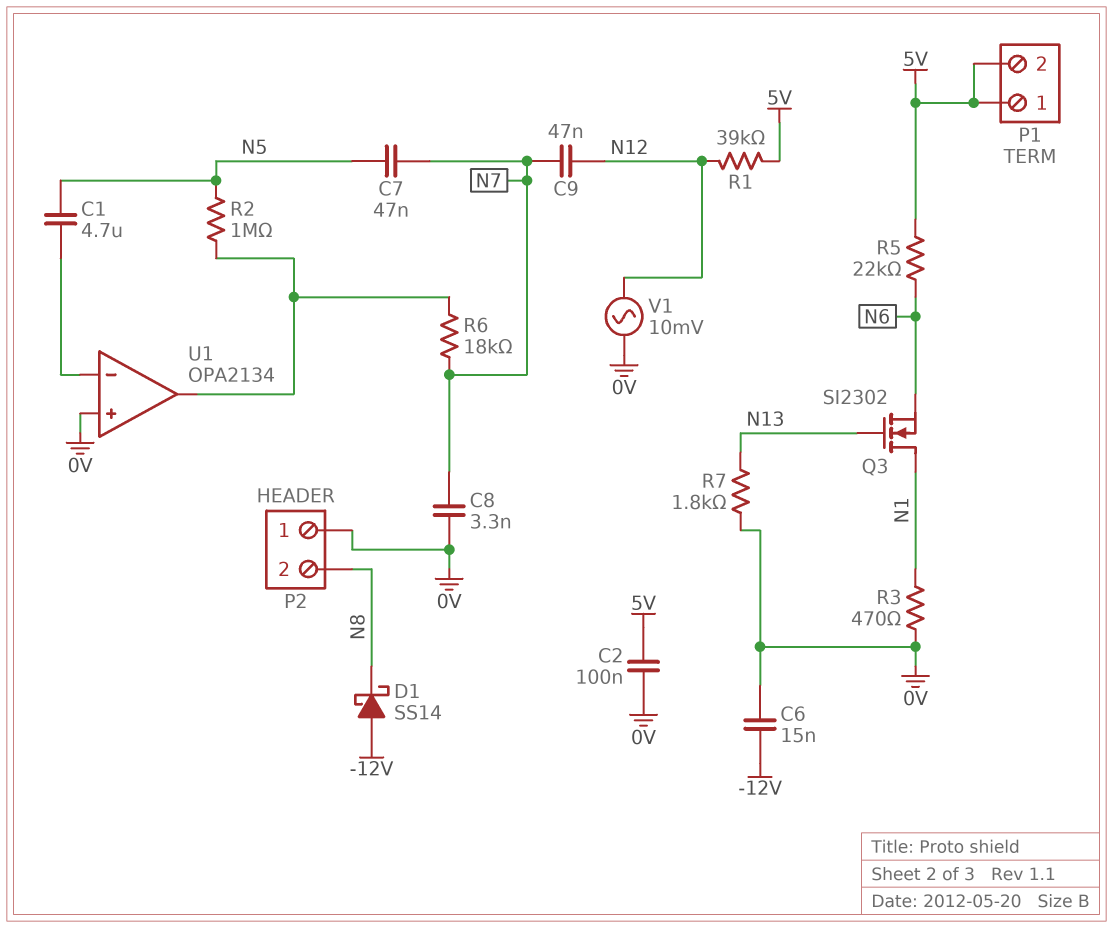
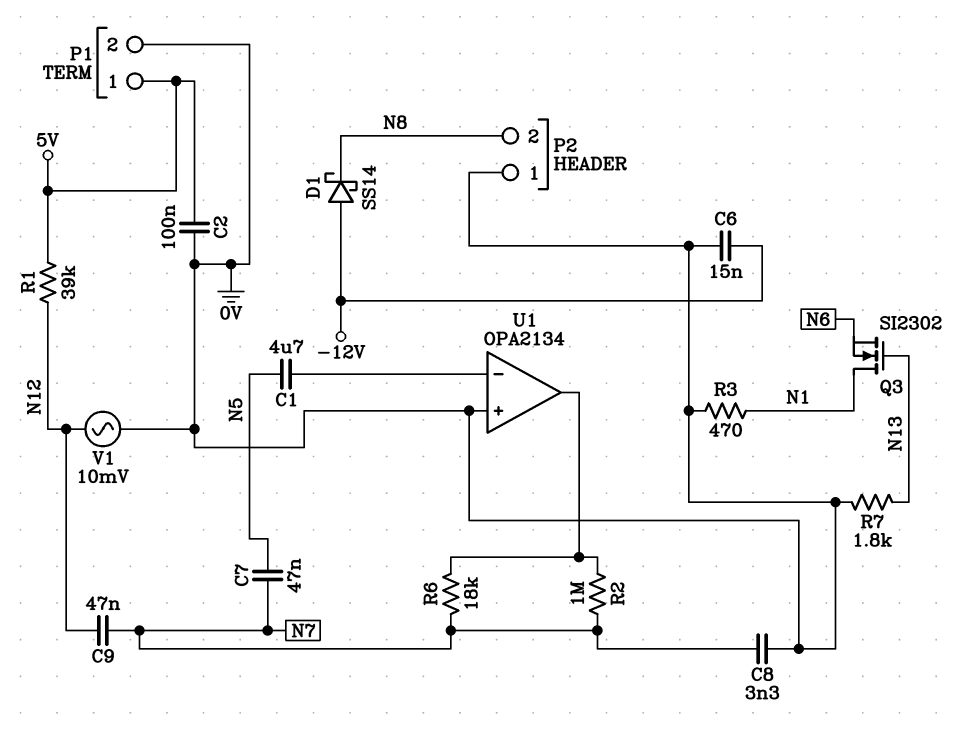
P1 pin 2: 5V -> 0V
R2: 1M (N5, U1/out) -> 1M (N7, U1/out)
R5: 22k (5V, N6) -> none

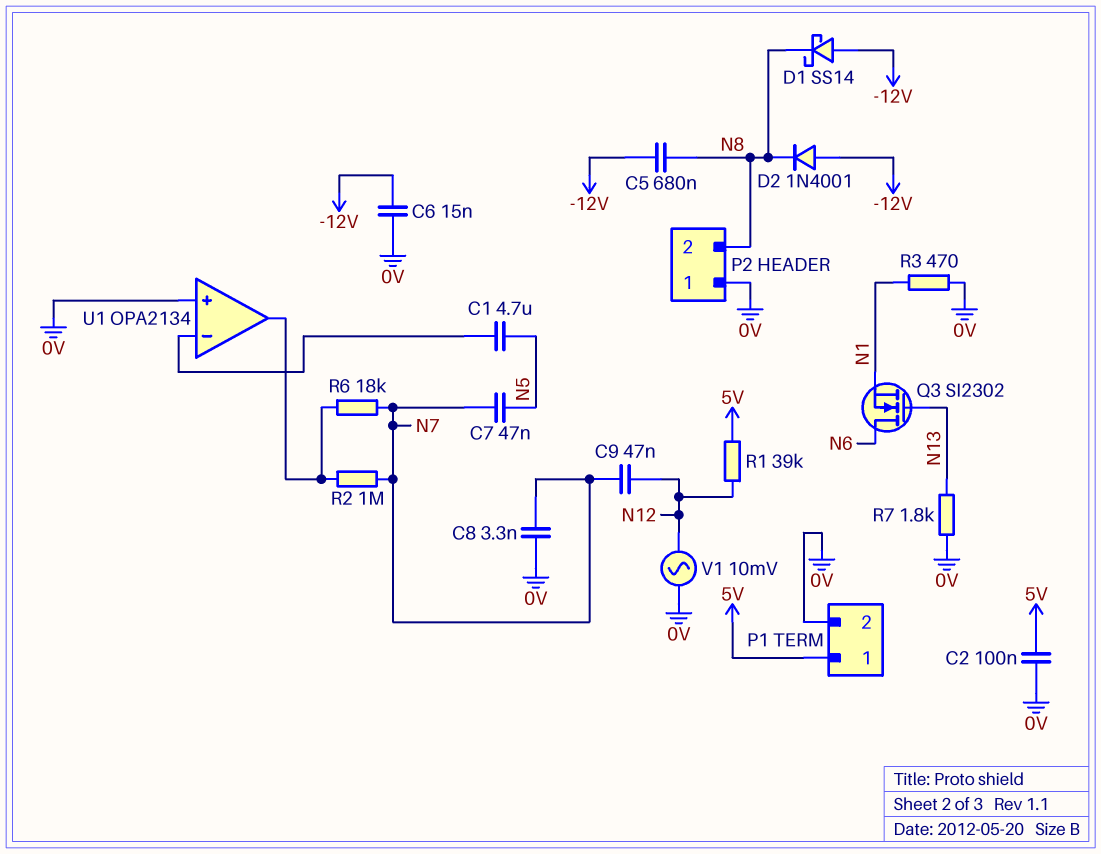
C5: none -> 680nF (-12V, N8)
D2: none -> diode 1N4001 (A -12V, K N8)
Q3: NMOS SI2302 (G N13, D N1, S N6) -> NMOS SI2302 (G N13, D N6, S N1)

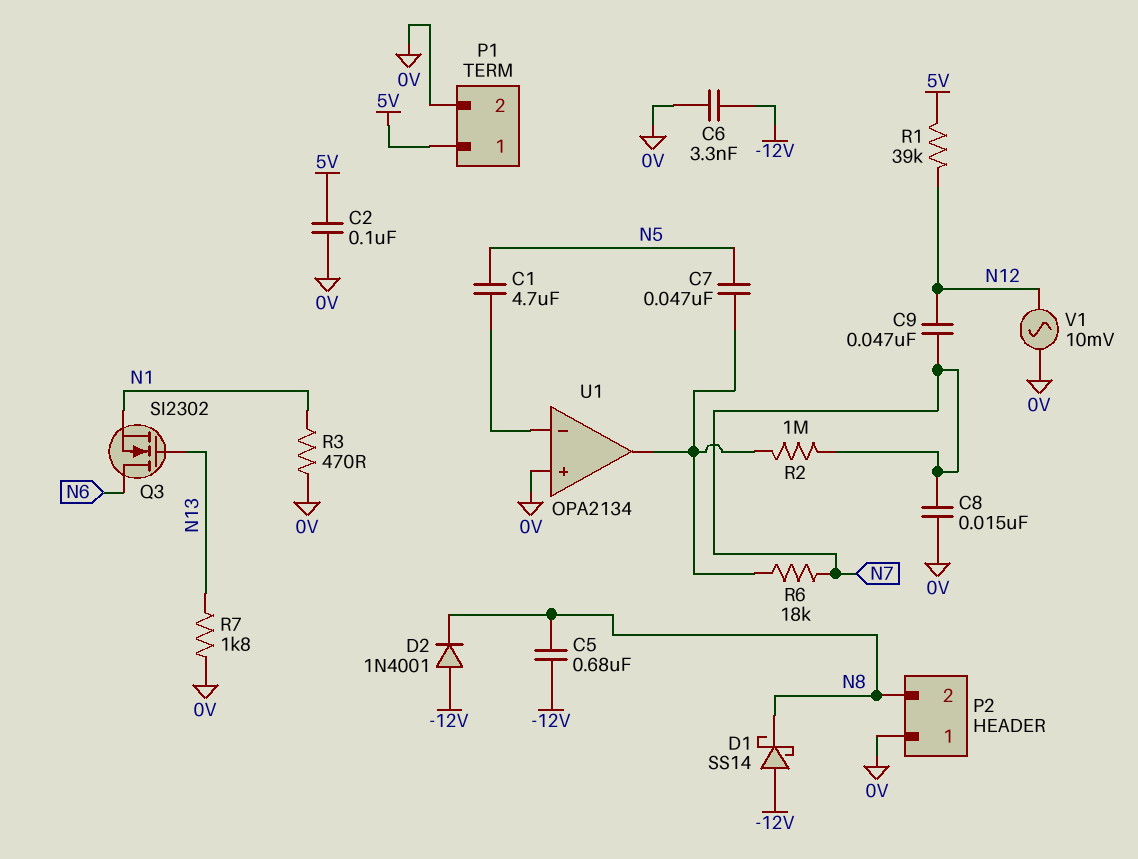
C6: 15nF (-12V, 0V) -> 3.3nF (-12V, 0V)
C7: 47nF (N5, N7) -> 47nF (N5, U1/out)
C8: 3.3nF (0V, N7) -> 15nF (0V, N7)

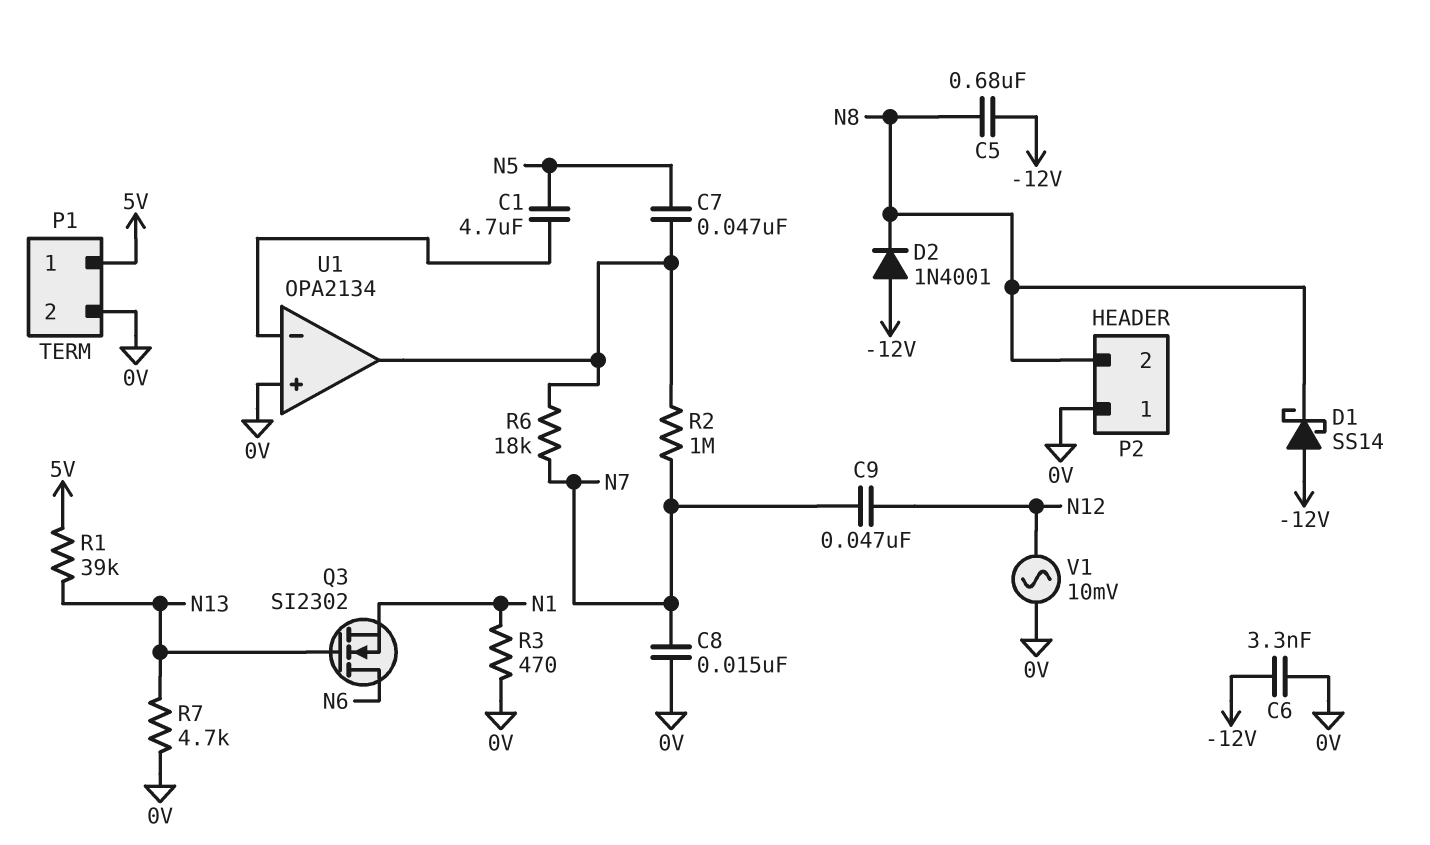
C2: 100nF (0V, 5V) -> none
R1: 39k (5V, N12) -> 39k (5V, N13)
R7: 1.8k (0V, N13) -> 4.7k (0V, N13)

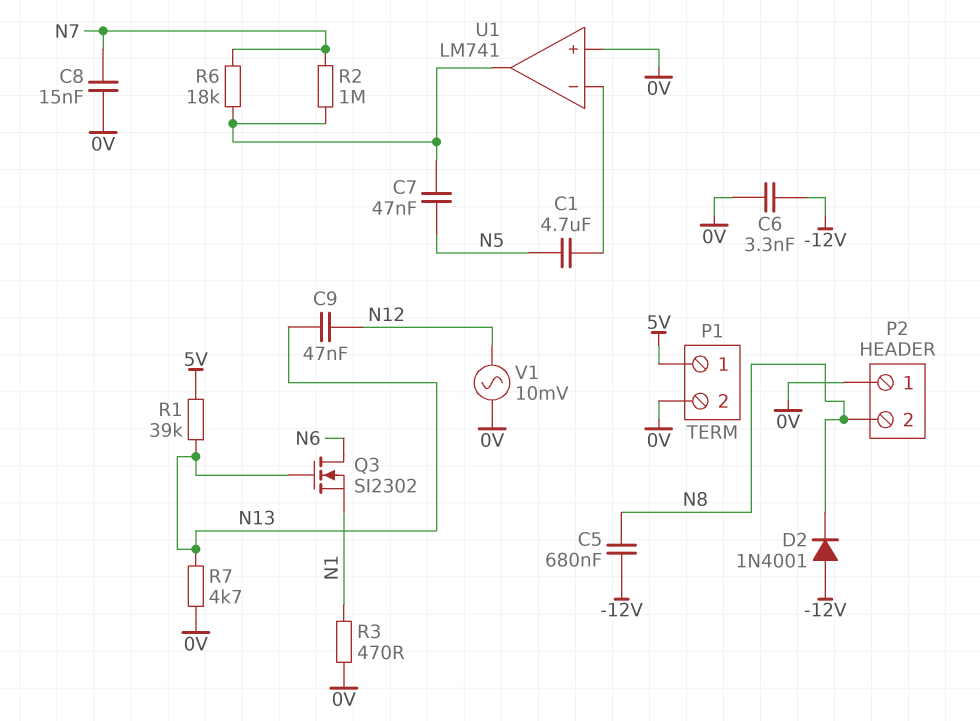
C9: 47nF (N7, N12) -> 47nF (N12, N13)
D1: schottky SS14 (A -12V, K N8) -> none
U1: OPA2134 -> LM741

